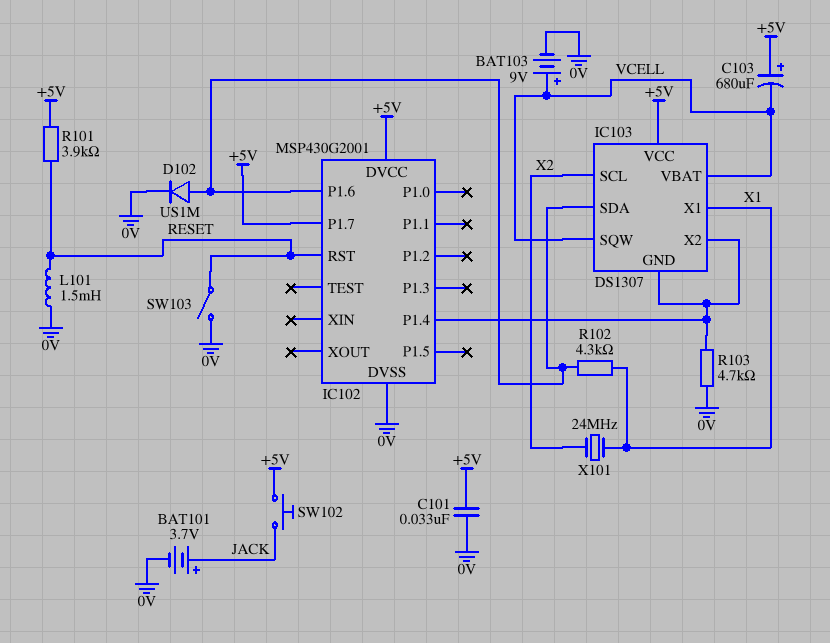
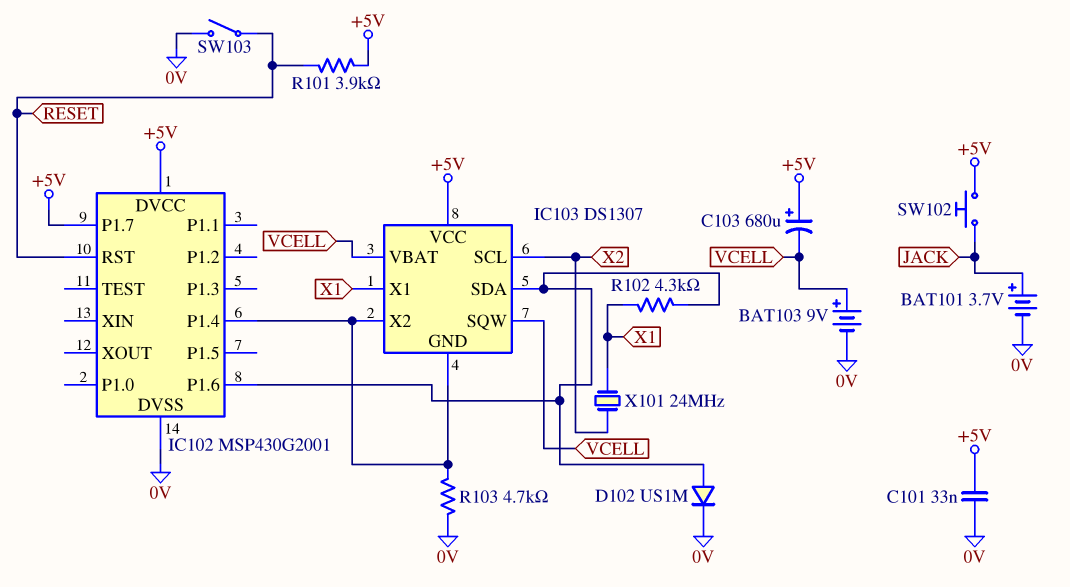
L101: 1.5mH (0V, RESET) -> none

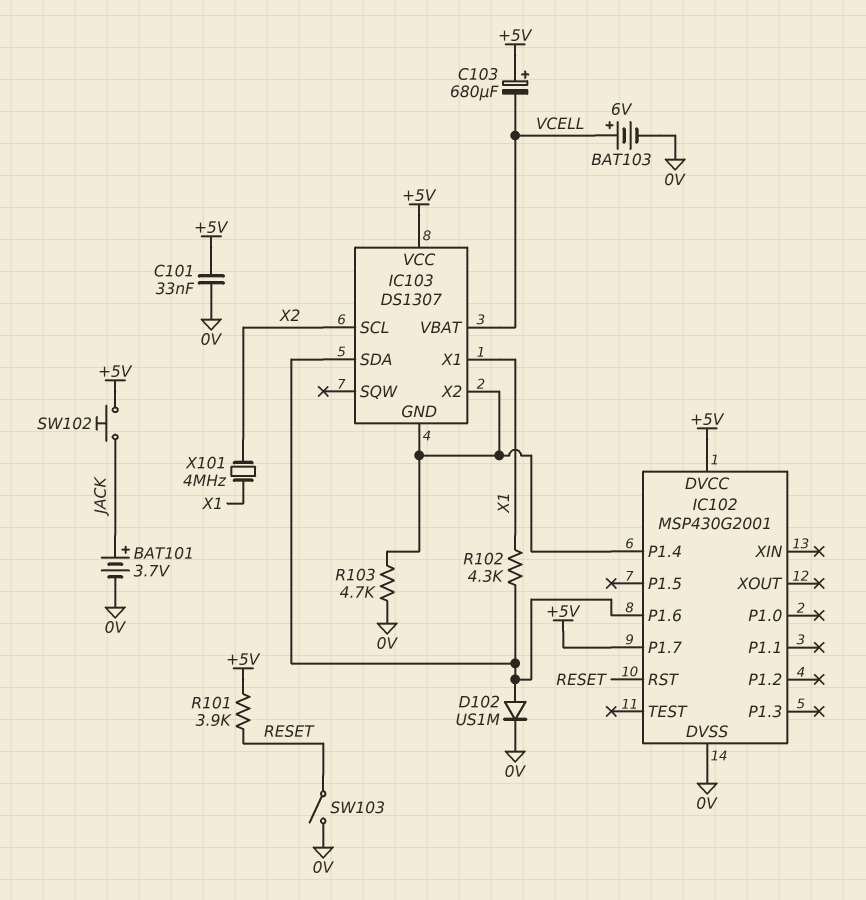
BAT103: 9V (plus VCELL, minus 0V) -> 6V (plus VCELL, minus 0V)
IC103 pin SQW: VCELL -> none
X101: 24MHz (X1, X2) -> 4MHz (X1, X2)

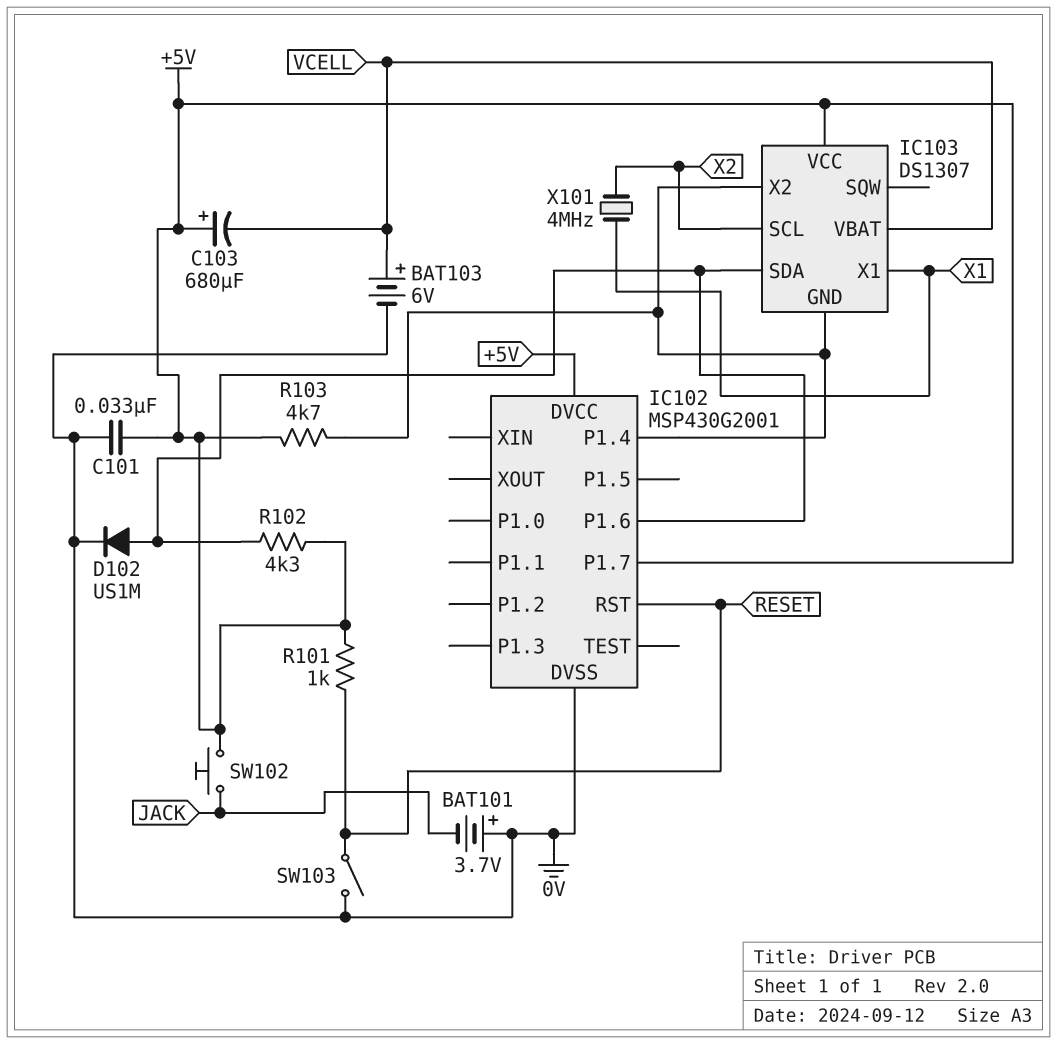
BAT101: 3.7V (plus JACK, minus 0V) -> 3.7V (plus 0V, minus JACK)
R101: 3.9k (+5V, RESET) -> 1k (+5V, RESET)
R102: 4.3k (IC102/P1.6, X1) -> 4.3k (+5V, IC102/P1.6)
R103: 4.7k (0V, IC102/P1.4) -> 4.7k (+5V, IC102/P1.4)

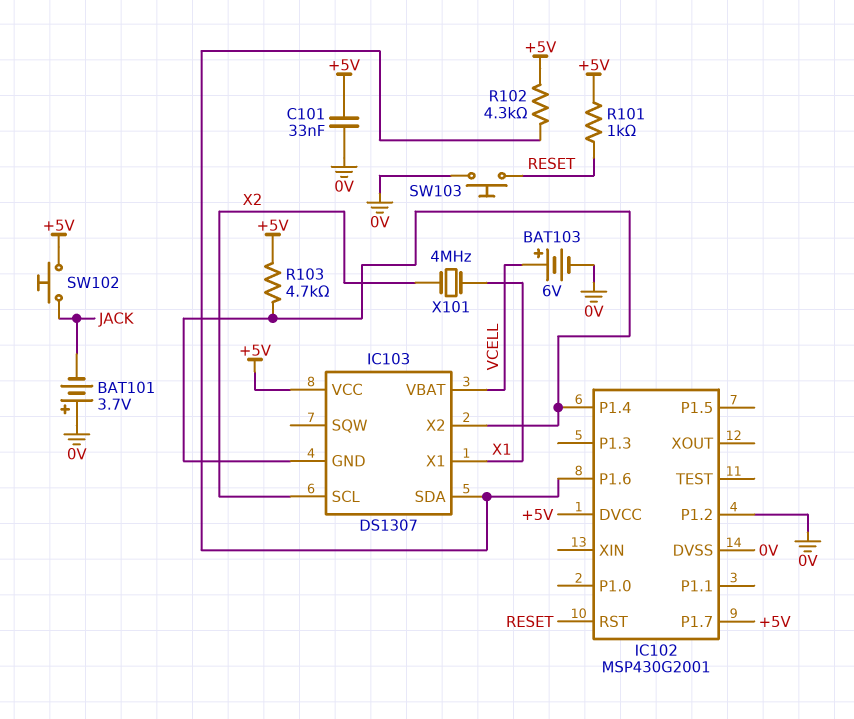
C103: 680uF (plus +5V, minus VCELL) -> none
D102: diode US1M (A IC102/P1.6, K 0V) -> none
IC102 pin P1.2: none -> 0V
SW103: switch (0V, RESET) -> button (0V, RESET)

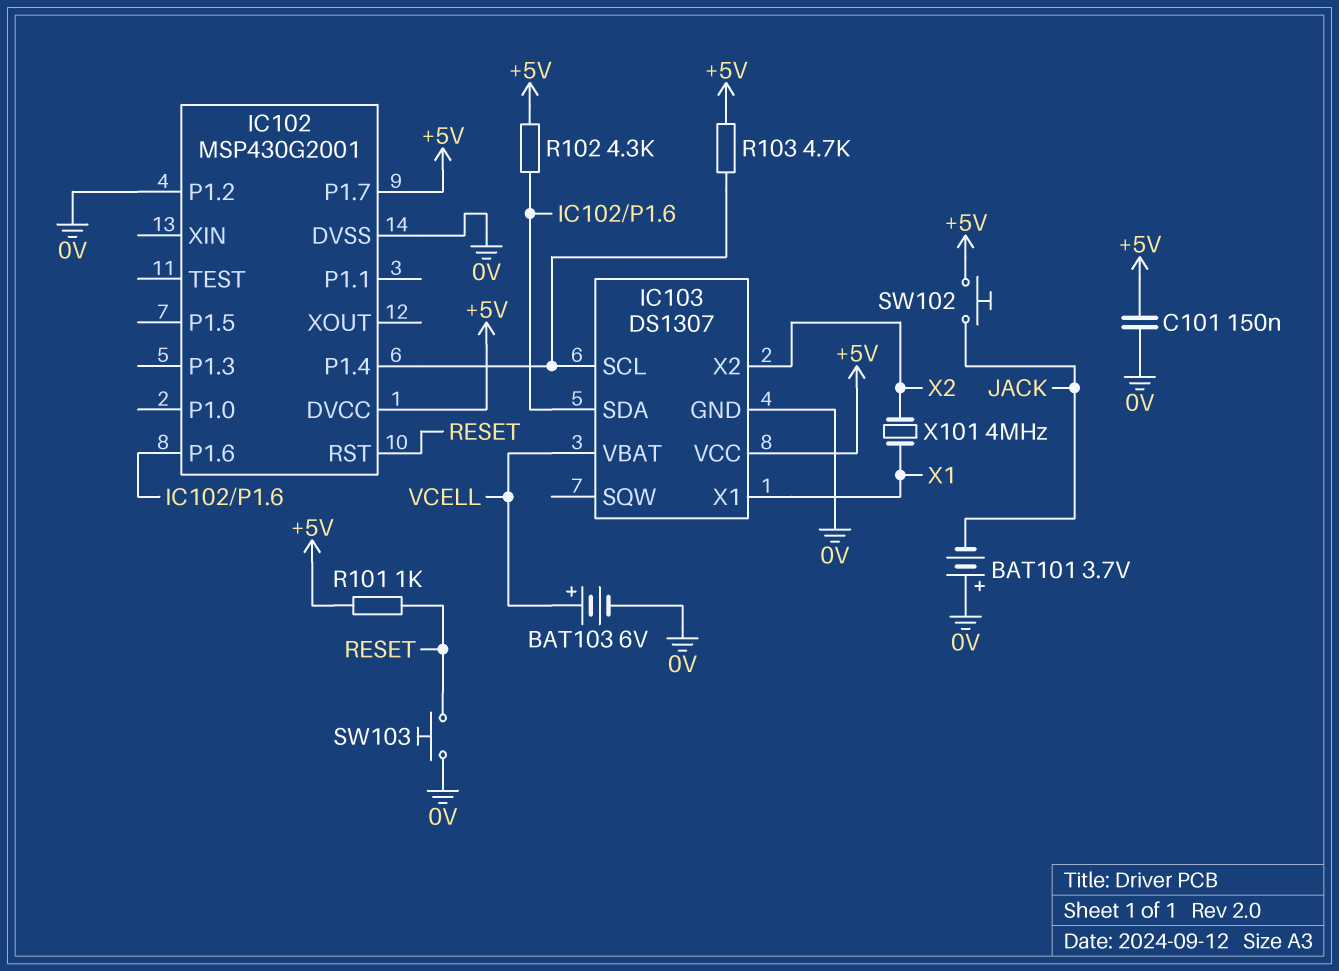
C101: 33nF (+5V, 0V) -> 150nF (+5V, 0V)
IC103 pin GND: IC102/P1.4 -> 0V
IC103 pin SCL: X2 -> IC102/P1.4
IC103 pin X2: IC102/P1.4 -> X2

